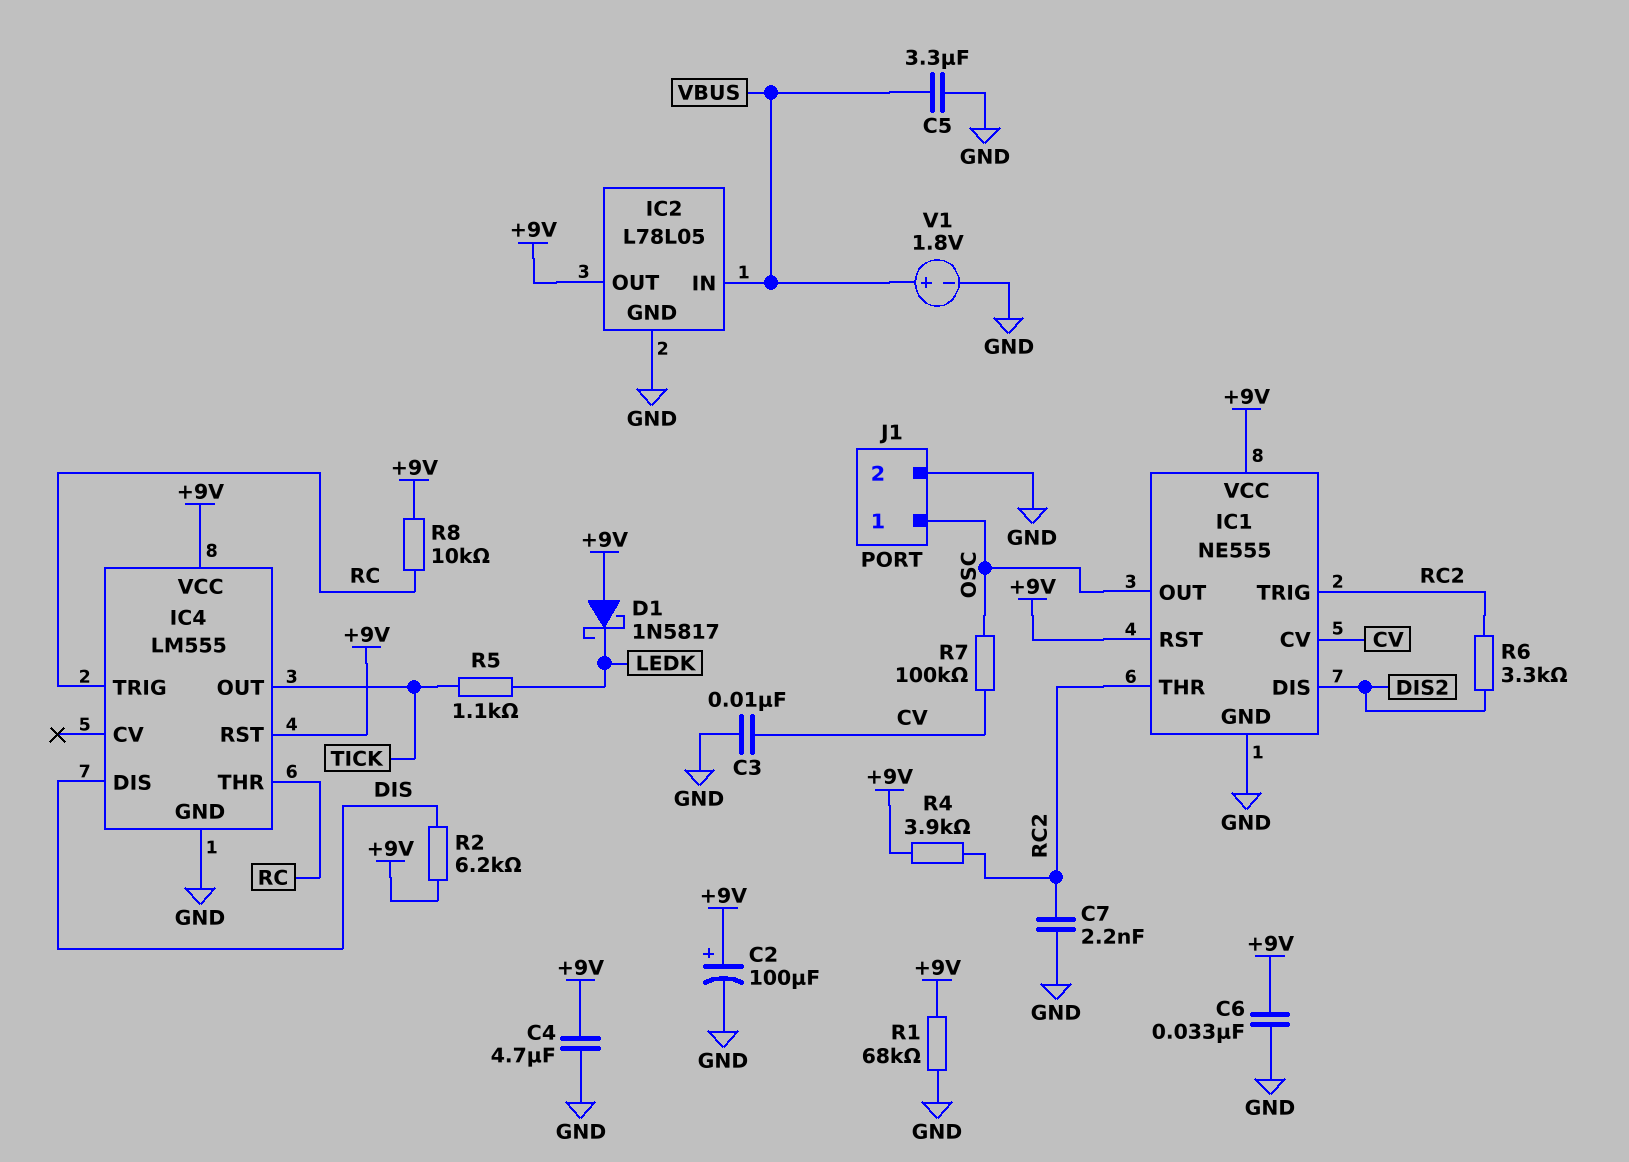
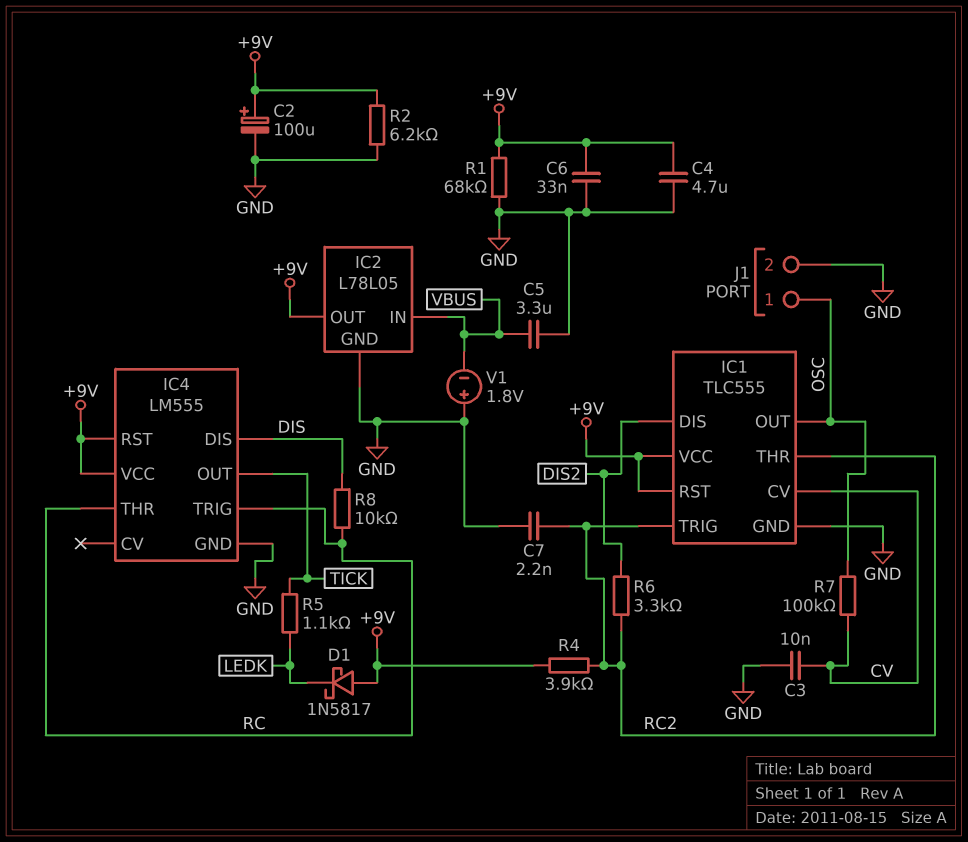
IC1: NE555 -> TLC555
R2: 6.2k (+9V, DIS) -> 6.2k (+9V, GND)
R8: 10k (+9V, RC) -> 10k (DIS, RC)
V1: 1.8V (plus VBUS, minus GND) -> 1.8V (plus GND, minus VBUS)

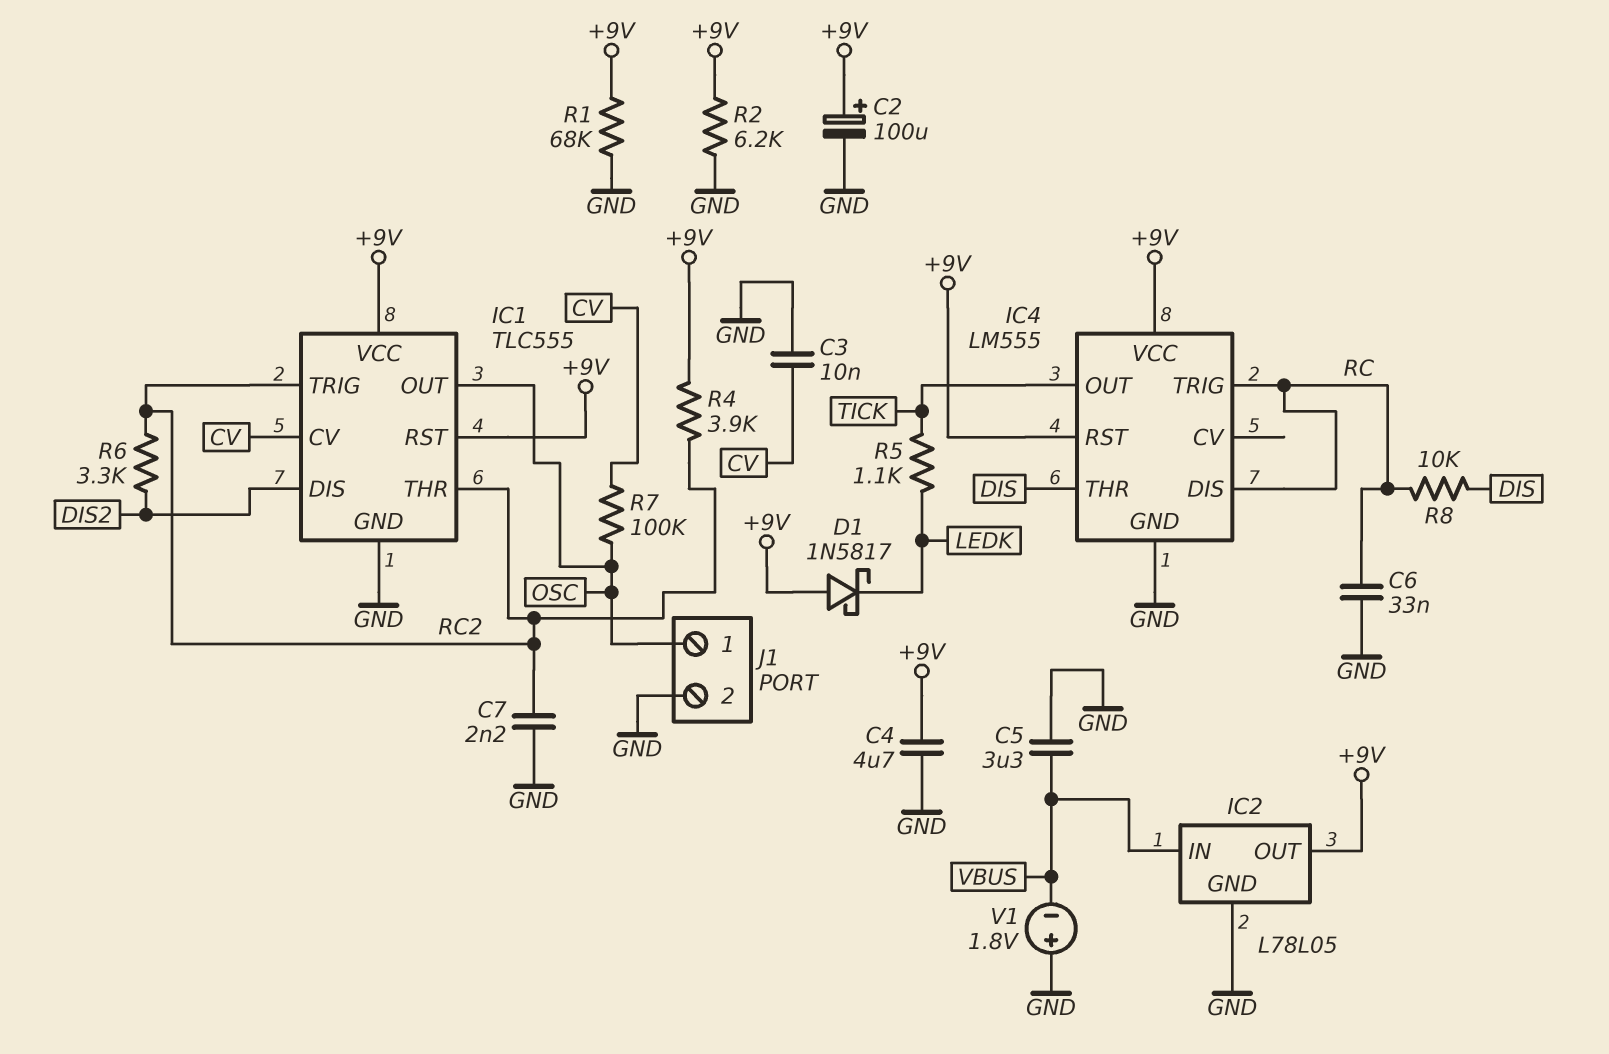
C6: 33nF (+9V, GND) -> 33nF (GND, RC)
IC4 pin DIS: DIS -> RC
IC4 pin THR: RC -> DIS

